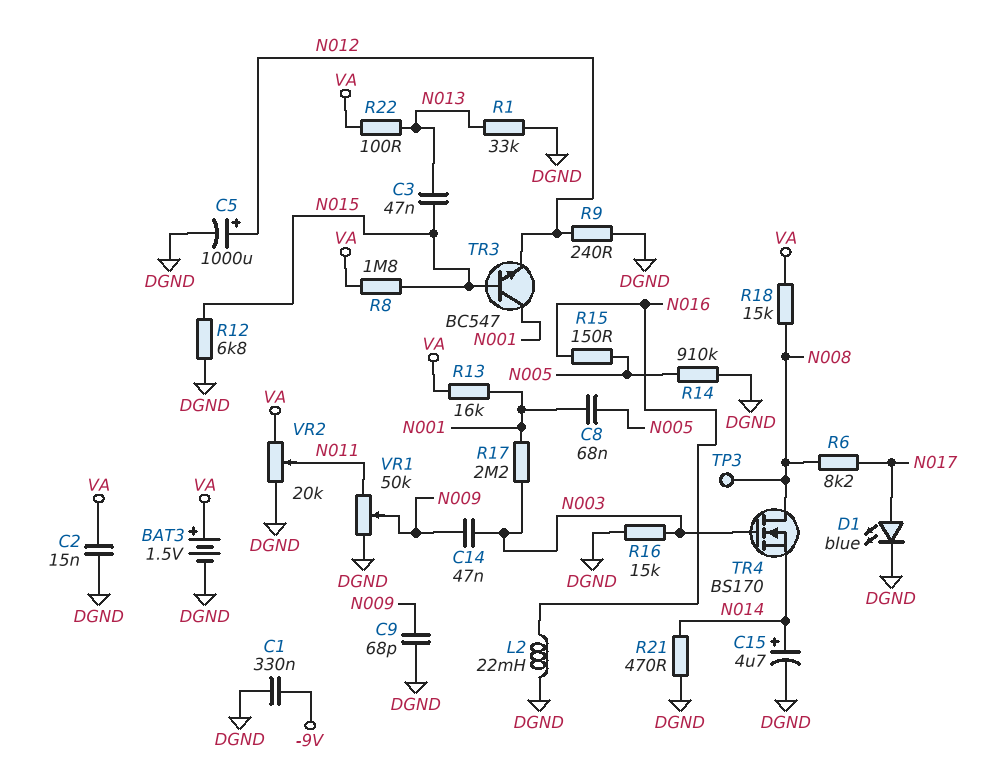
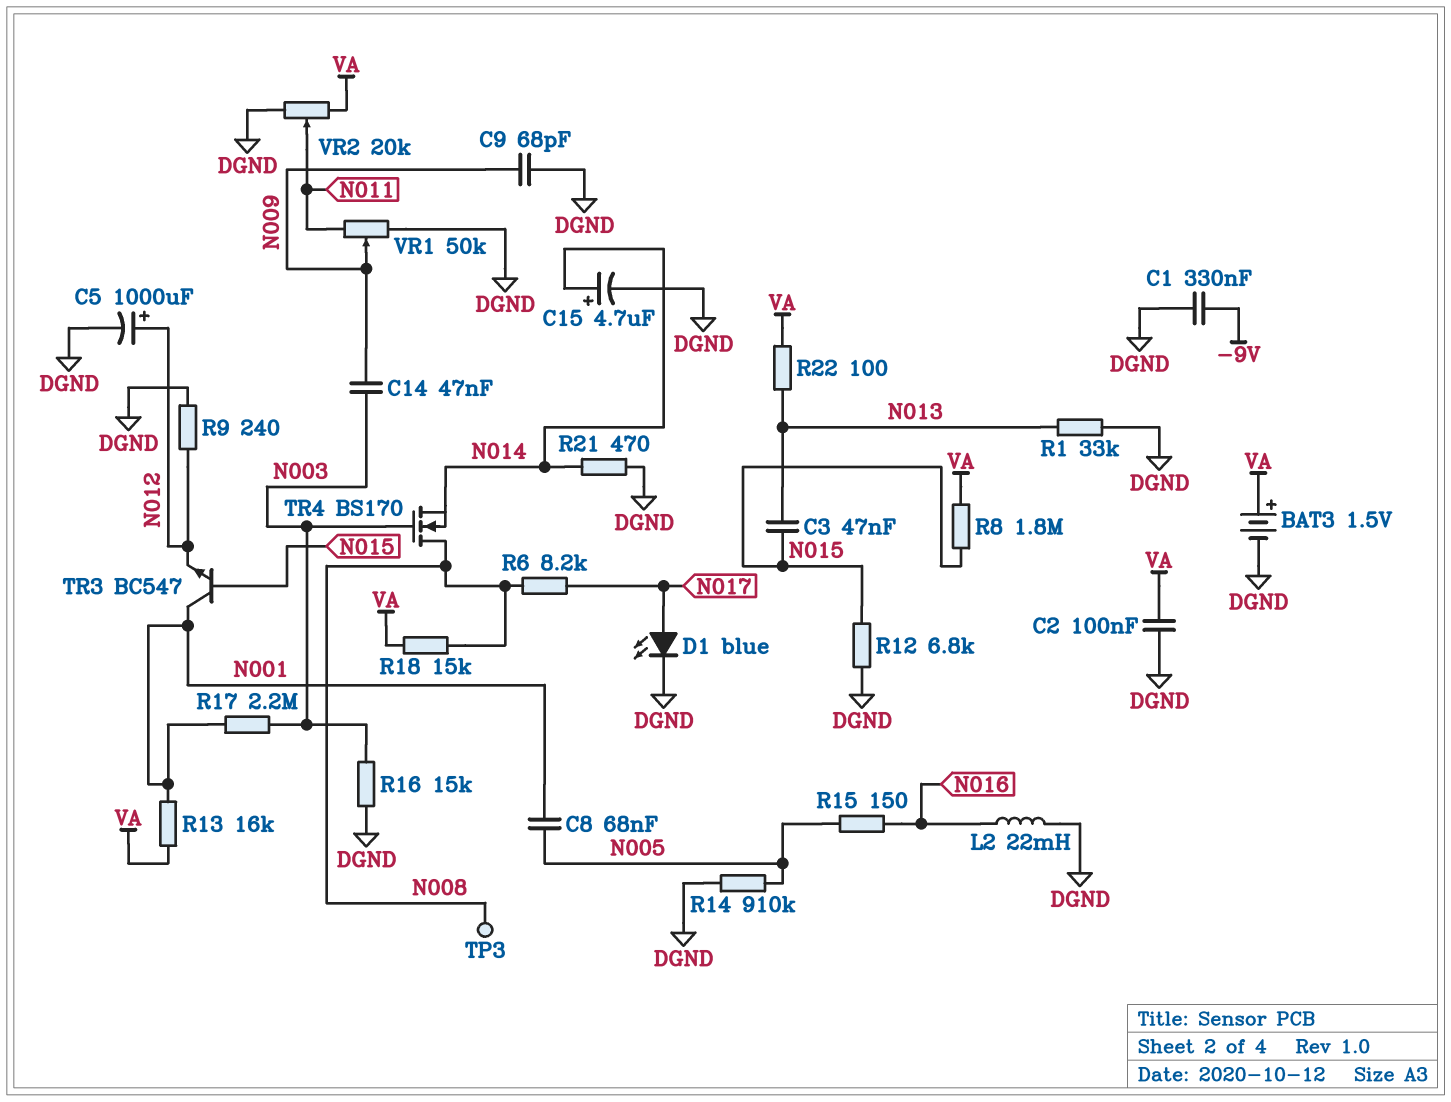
C2: 15nF (DGND, VA) -> 100nF (DGND, VA)

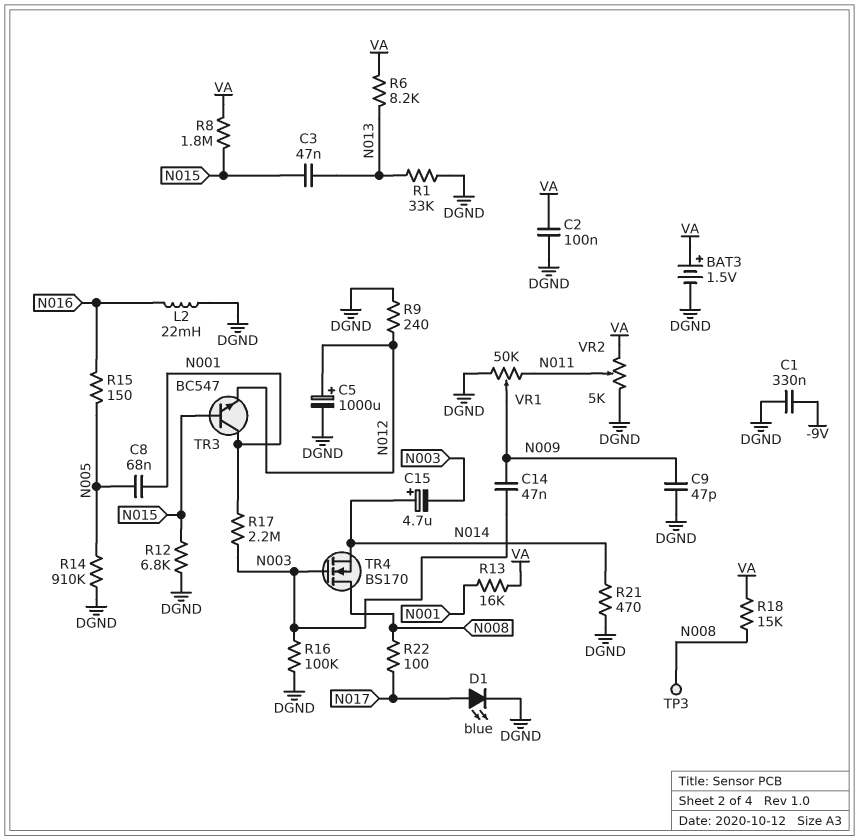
C9: 68pF (DGND, N009) -> 47pF (DGND, N009)
C15: 4.7uF (plus N014, minus DGND) -> 4.7uF (plus N014, minus N003)
R6: 8.2k (N008, N017) -> 8.2k (N013, VA)
R16: 15k (DGND, N003) -> 100k (DGND, N003)
R22: 100 (N013, VA) -> 100 (N008, N017)
VR2: 20k (DGND, VA, wiper N011) -> 5k (DGND, VA, wiper N011)

